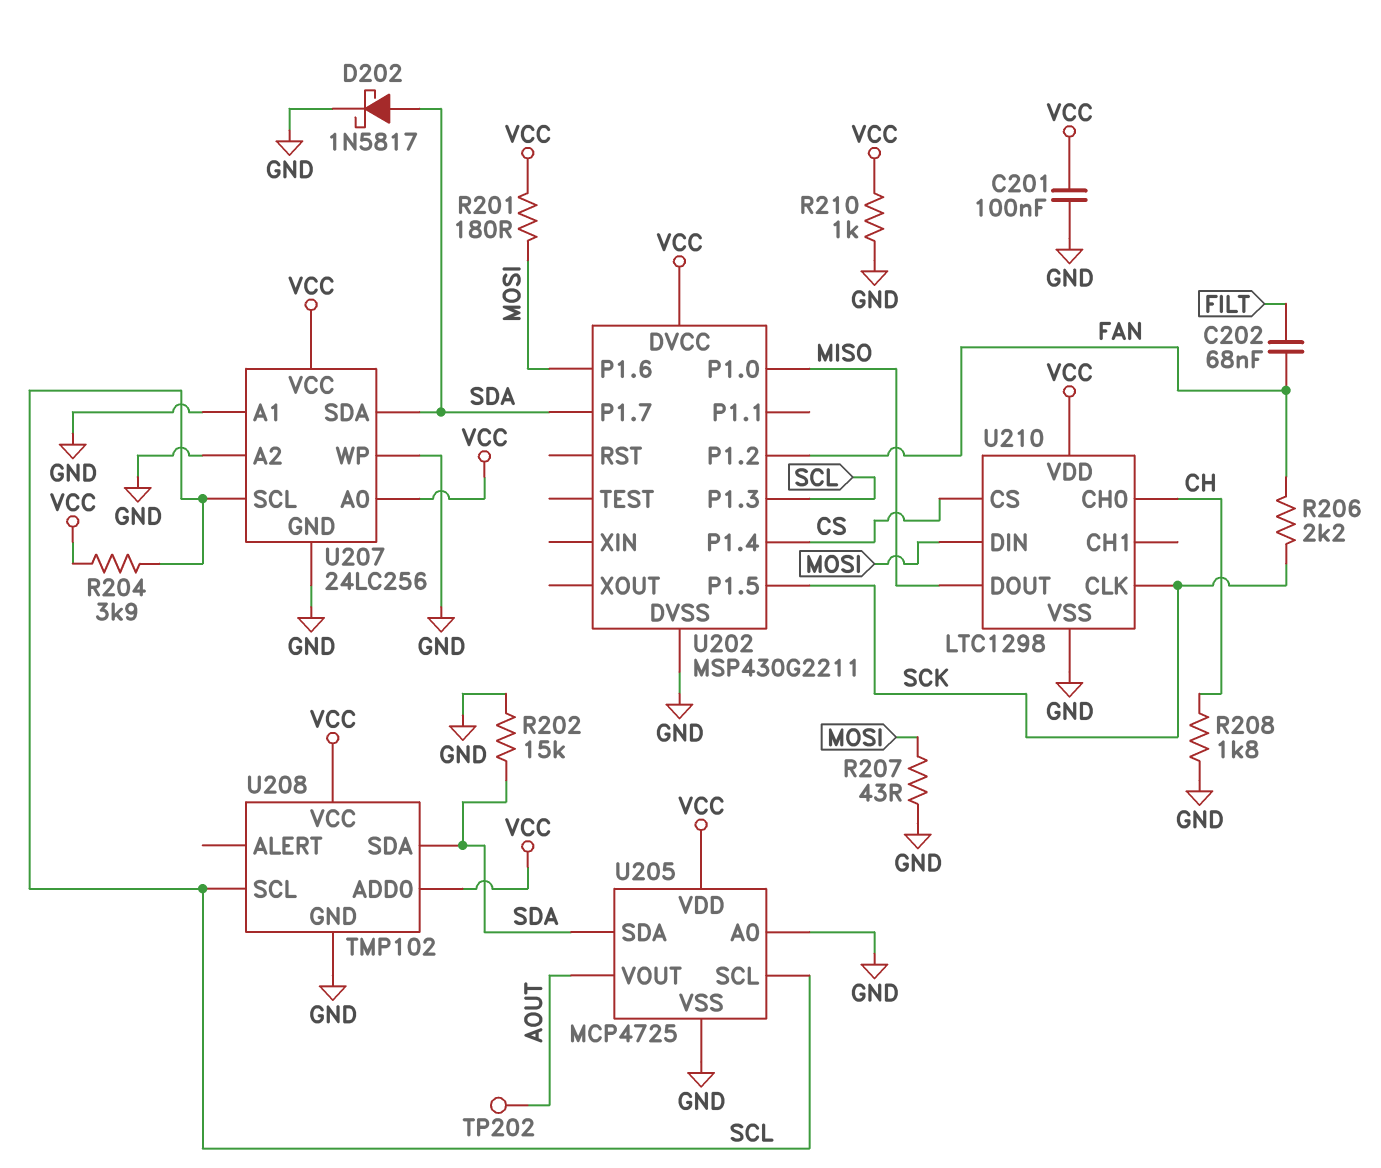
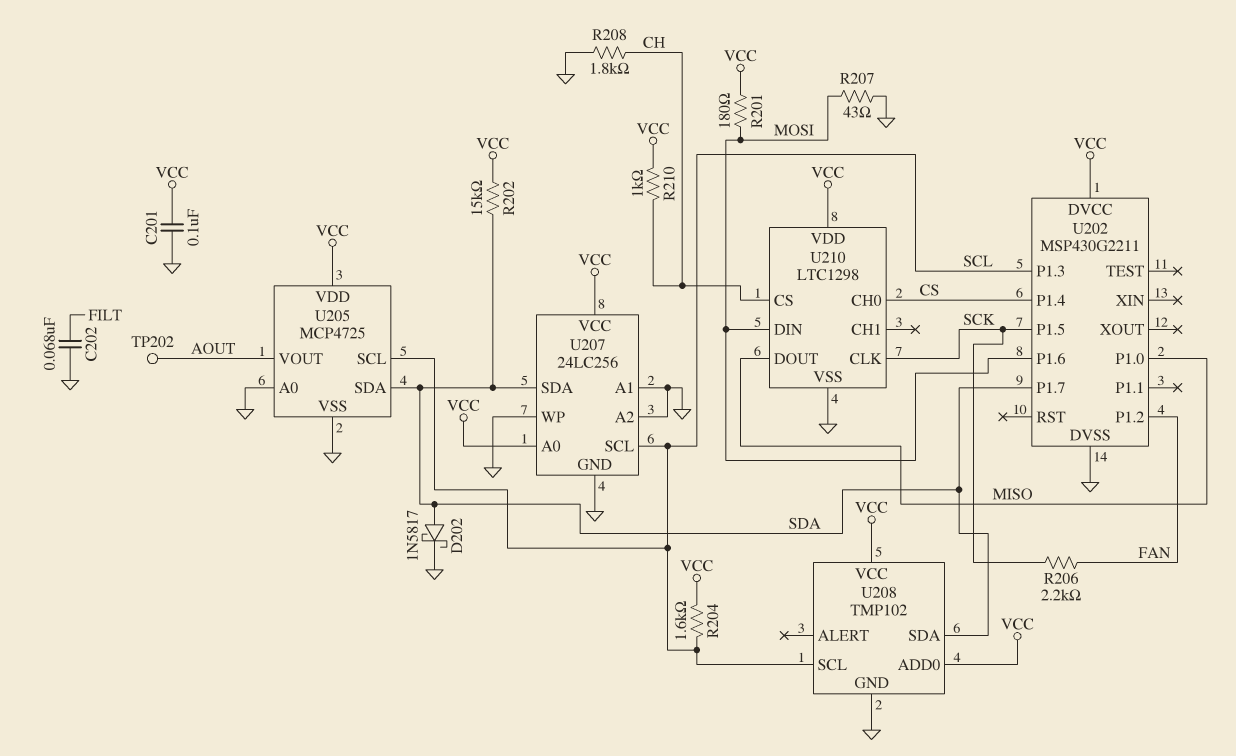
C202: 68nF (FAN, FILT) -> 68nF (FILT, GND)
R202: 15k (GND, SDA) -> 15k (SDA, VCC)
R204: 3.9k (SCL, VCC) -> 1.6k (SCL, VCC)
R210: 1k (GND, VCC) -> 1k (CH, VCC)
U210 pin CH0: CH -> CS
U210 pin CS: CS -> CH

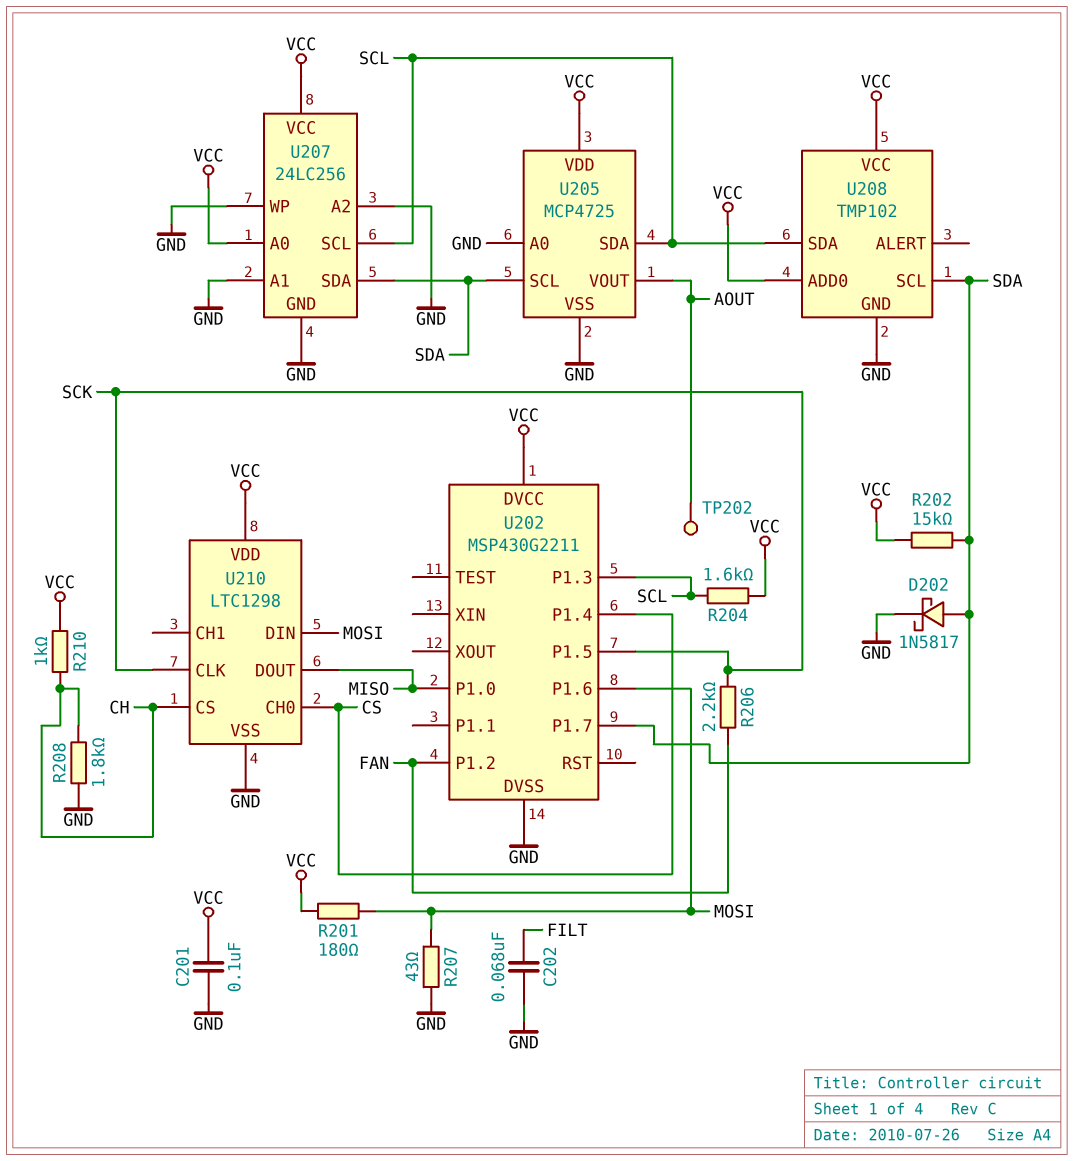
U205 pin SCL: SCL -> SDA
U205 pin SDA: SDA -> SCL
U208 pin SCL: SCL -> SDA
U208 pin SDA: SDA -> SCL

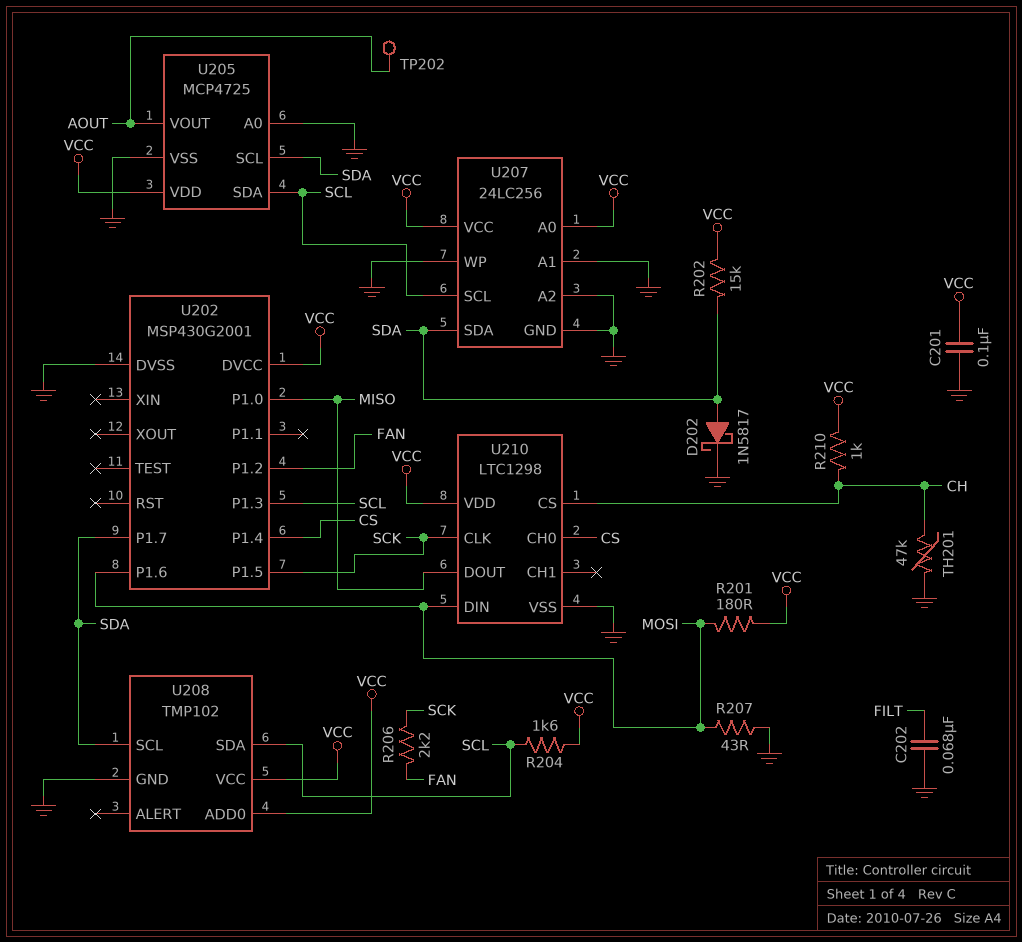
R208: 1.8k (CH, GND) -> none
TH201: none -> 47k (CH, GND)
U202: MSP430G2211 -> MSP430G2001

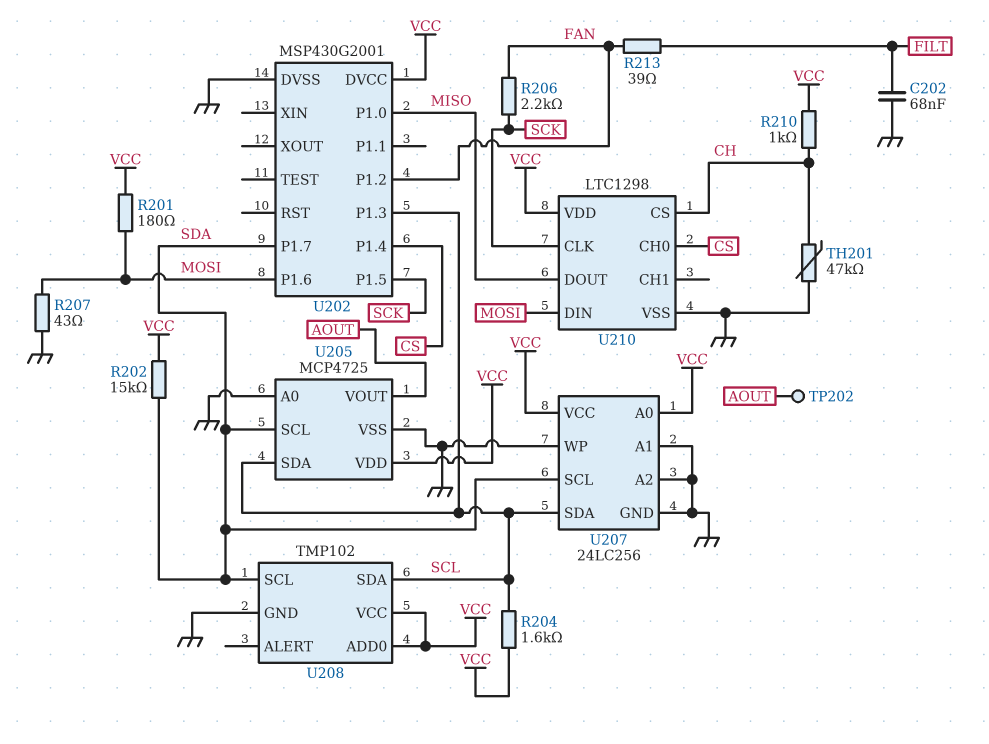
C201: 100nF (GND, VCC) -> none
D202: schottky 1N5817 (A SDA, K GND) -> none
R213: none -> 39 (FAN, FILT)
U207 pin SCL: SCL -> SDA
U207 pin SDA: SDA -> SCL

